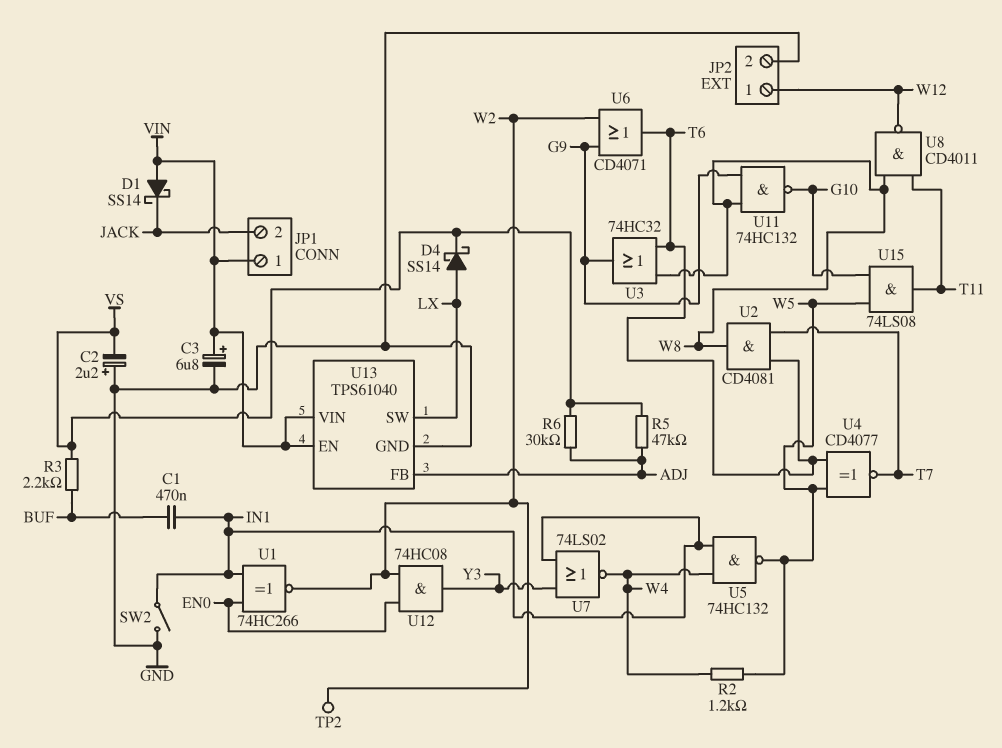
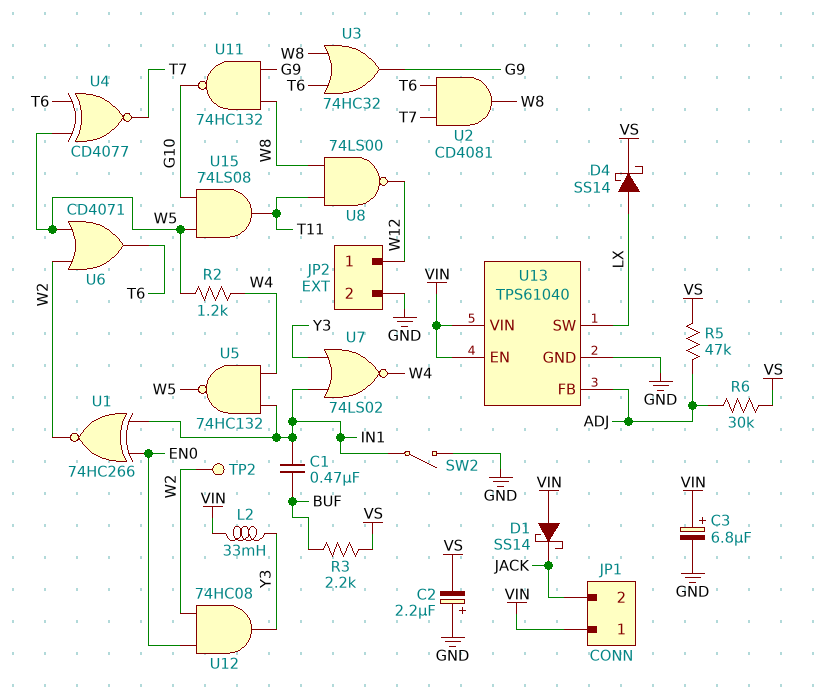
L2: none -> 33mH (VIN, Y3)
U6: OR CD4071 (in G9, in W2, out T6) -> OR CD4071 (in W2, in W5, out T6)
U8: NAND CD4011 (in T11, in W8, out W12) -> NAND 74LS00 (in T11, in W8, out W12)

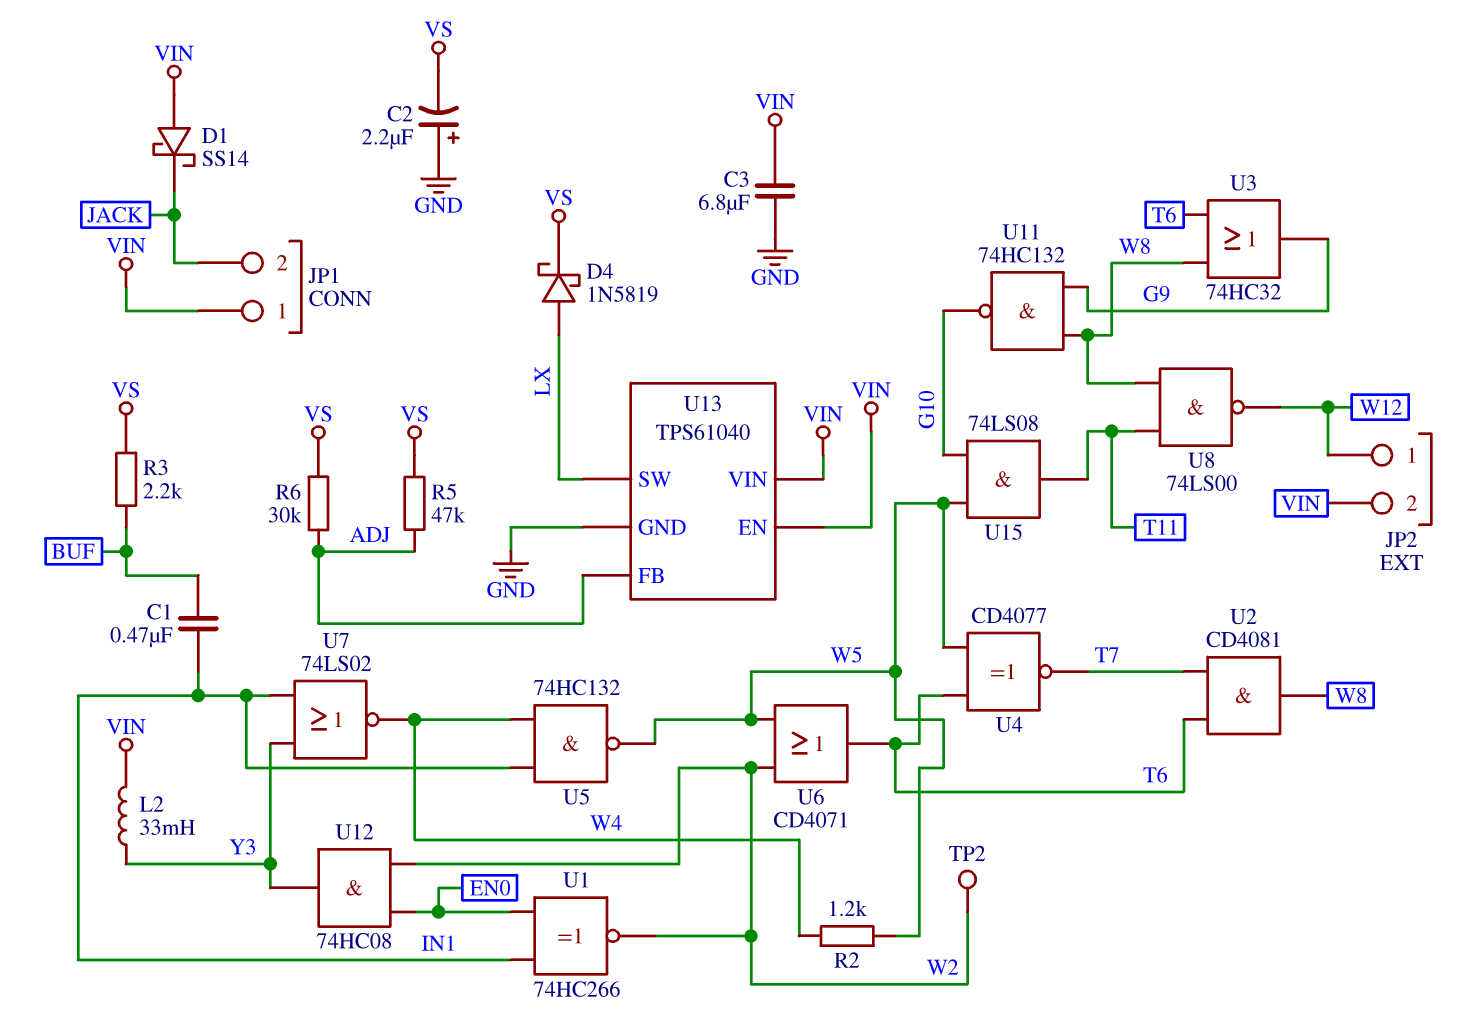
C3: 6.8uF (plus VIN, minus GND) -> 6.8uF (GND, VIN)
D4: schottky SS14 (A LX, K VS) -> schottky 1N5819 (A LX, K VS)
JP2 pin 2: GND -> VIN
SW2: switch (GND, IN1) -> none

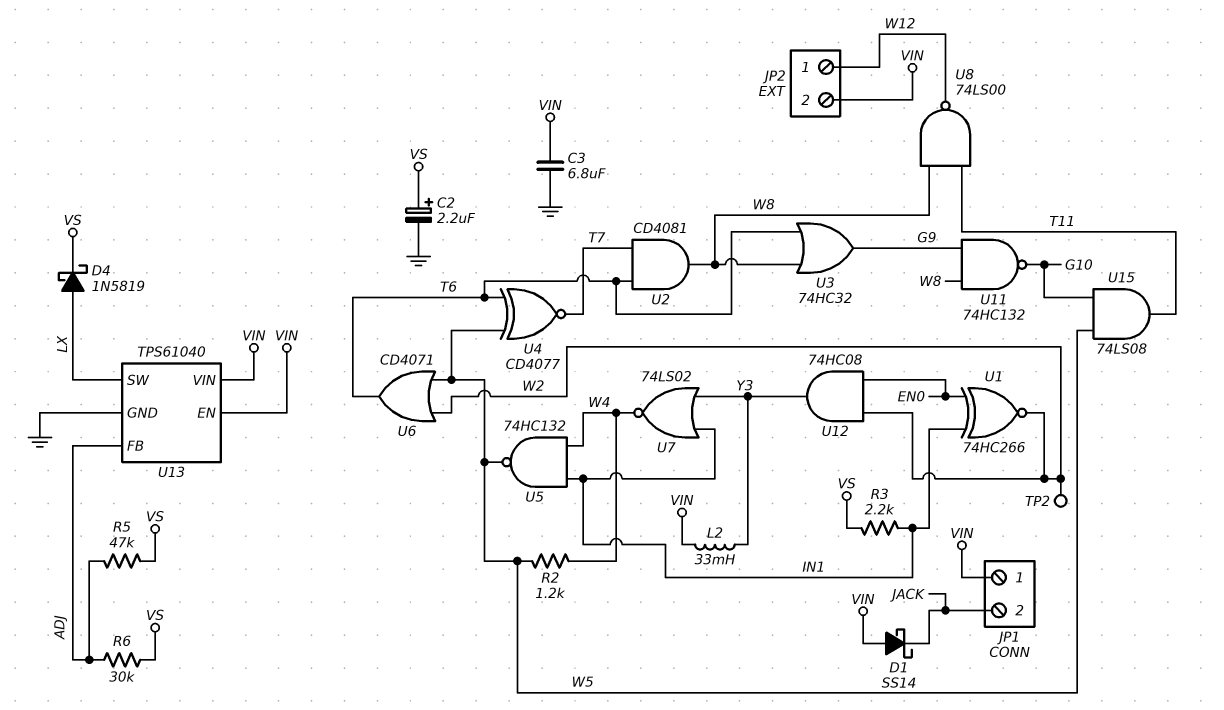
C1: 470nF (BUF, IN1) -> none
C2: 2.2uF (plus GND, minus VS) -> 2.2uF (plus VS, minus GND)
R3: 2.2k (BUF, VS) -> 2.2k (IN1, VS)

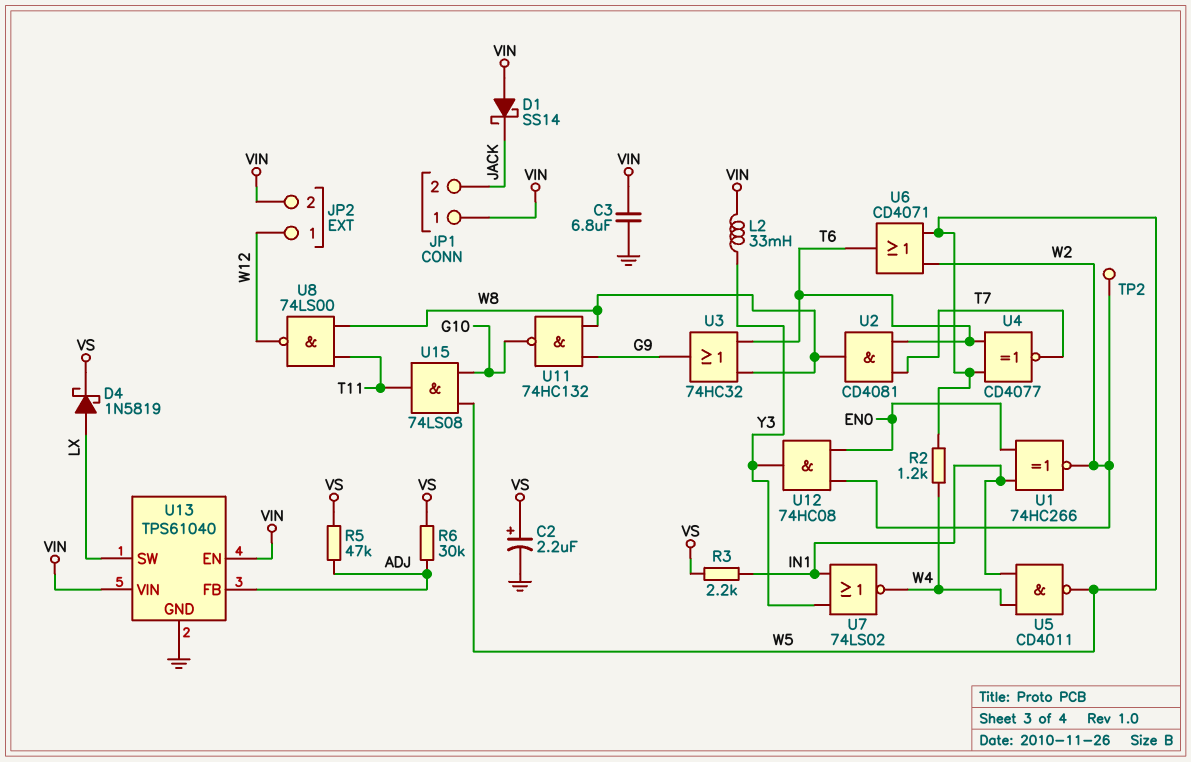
U5: NAND 74HC132 (in IN1, in W4, out W5) -> NAND CD4011 (in IN1, in W4, out W5)

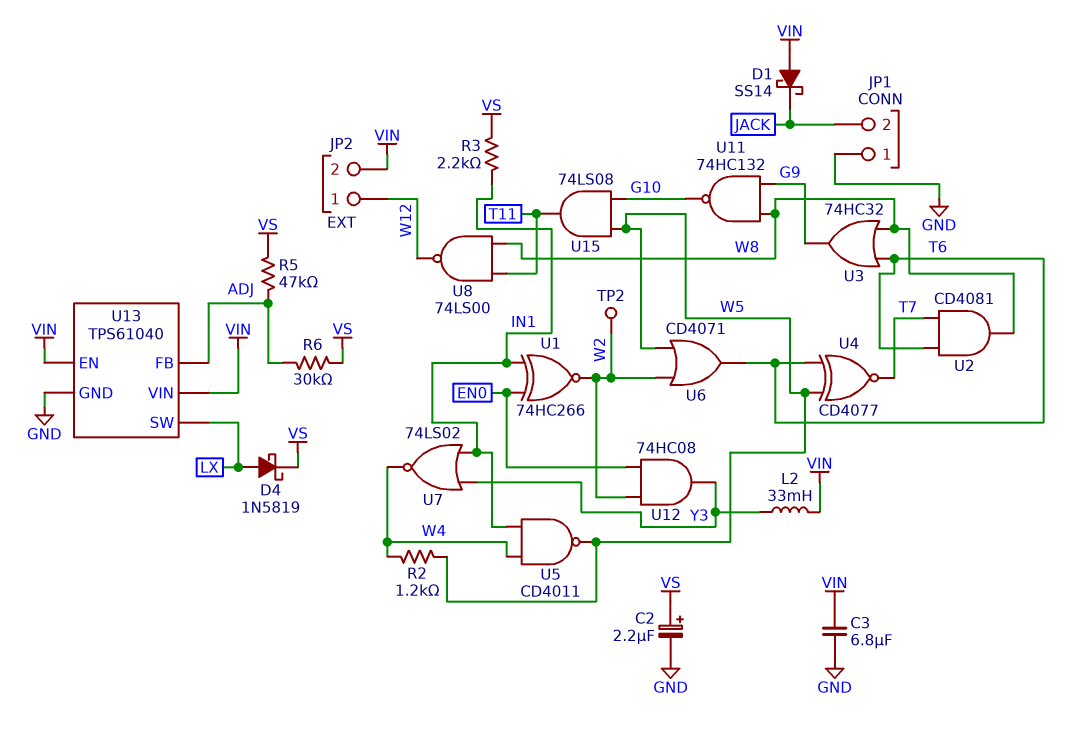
JP1 pin 1: VIN -> GND

